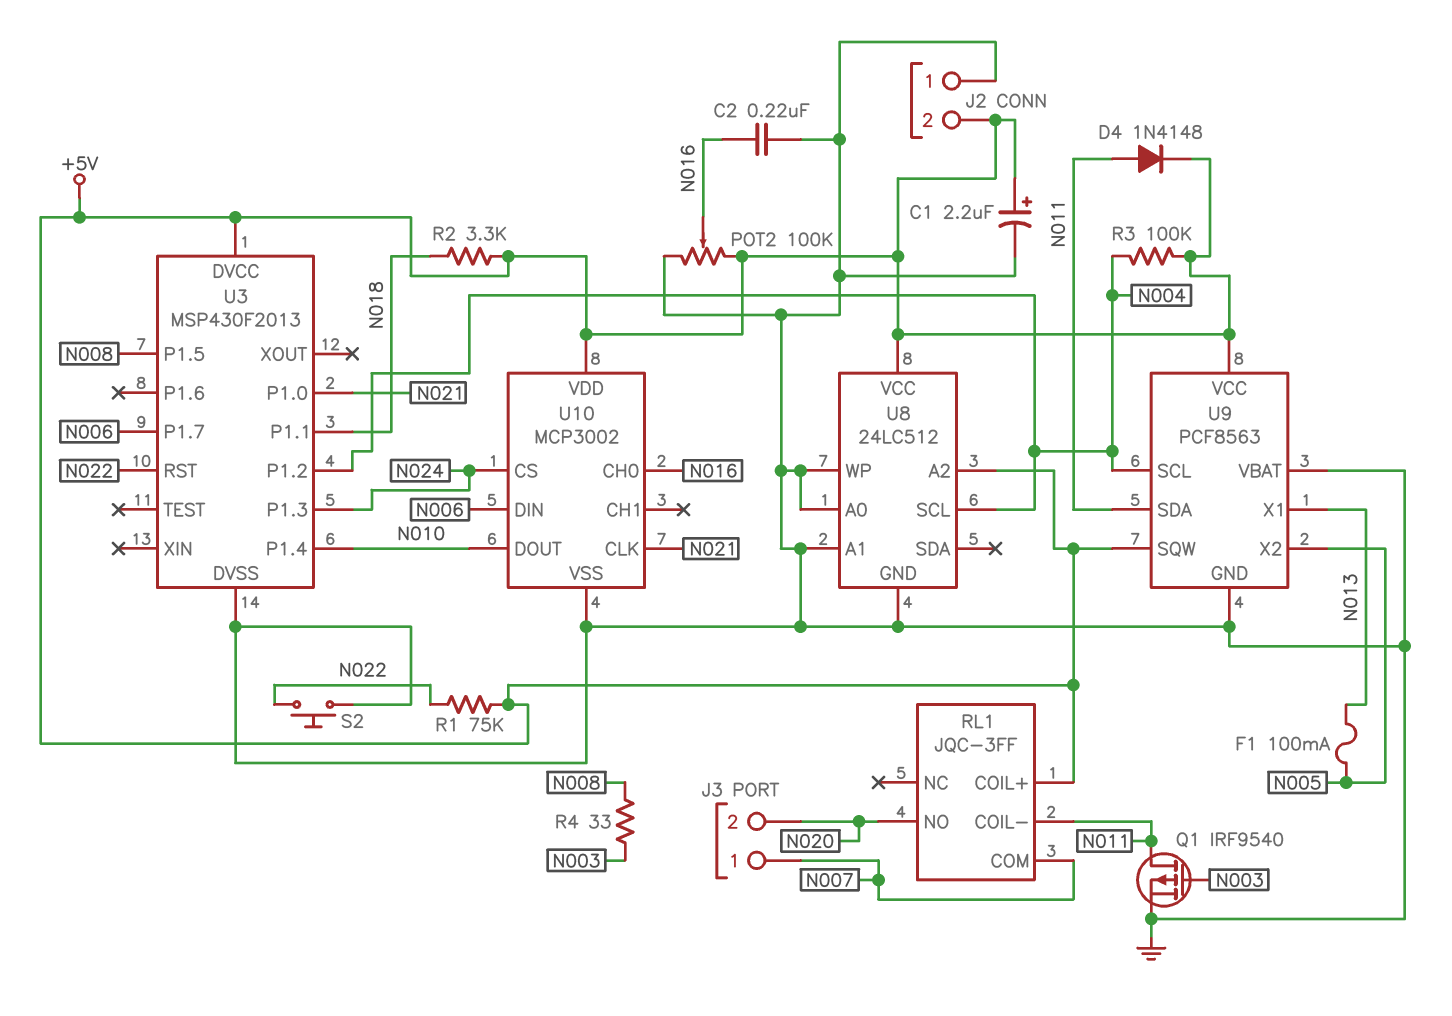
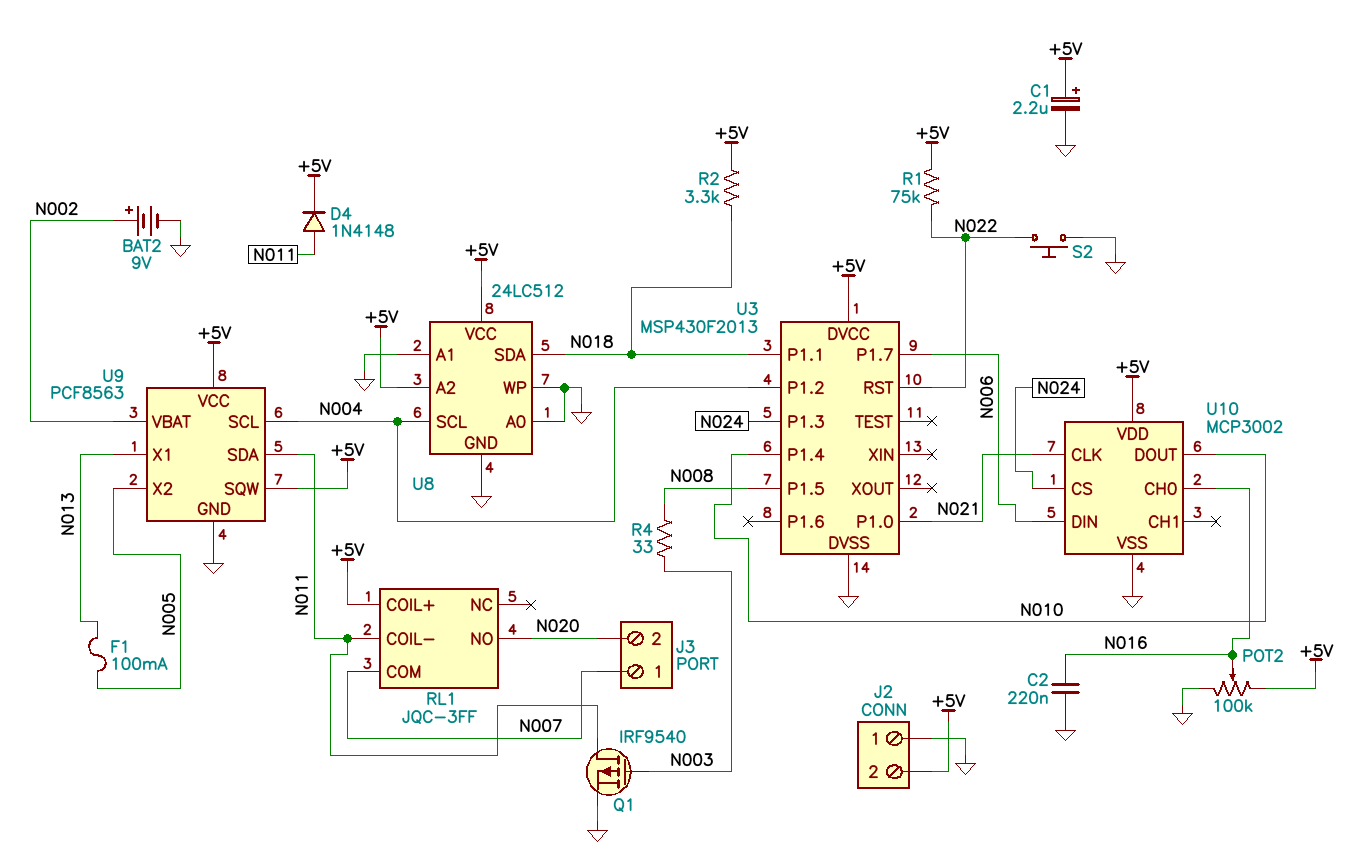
BAT2: none -> 9V (plus N002, minus GND)
R3: 100k (+5V, N004) -> none
U8 pin SDA: none -> N018
U9 pin VBAT: GND -> N002

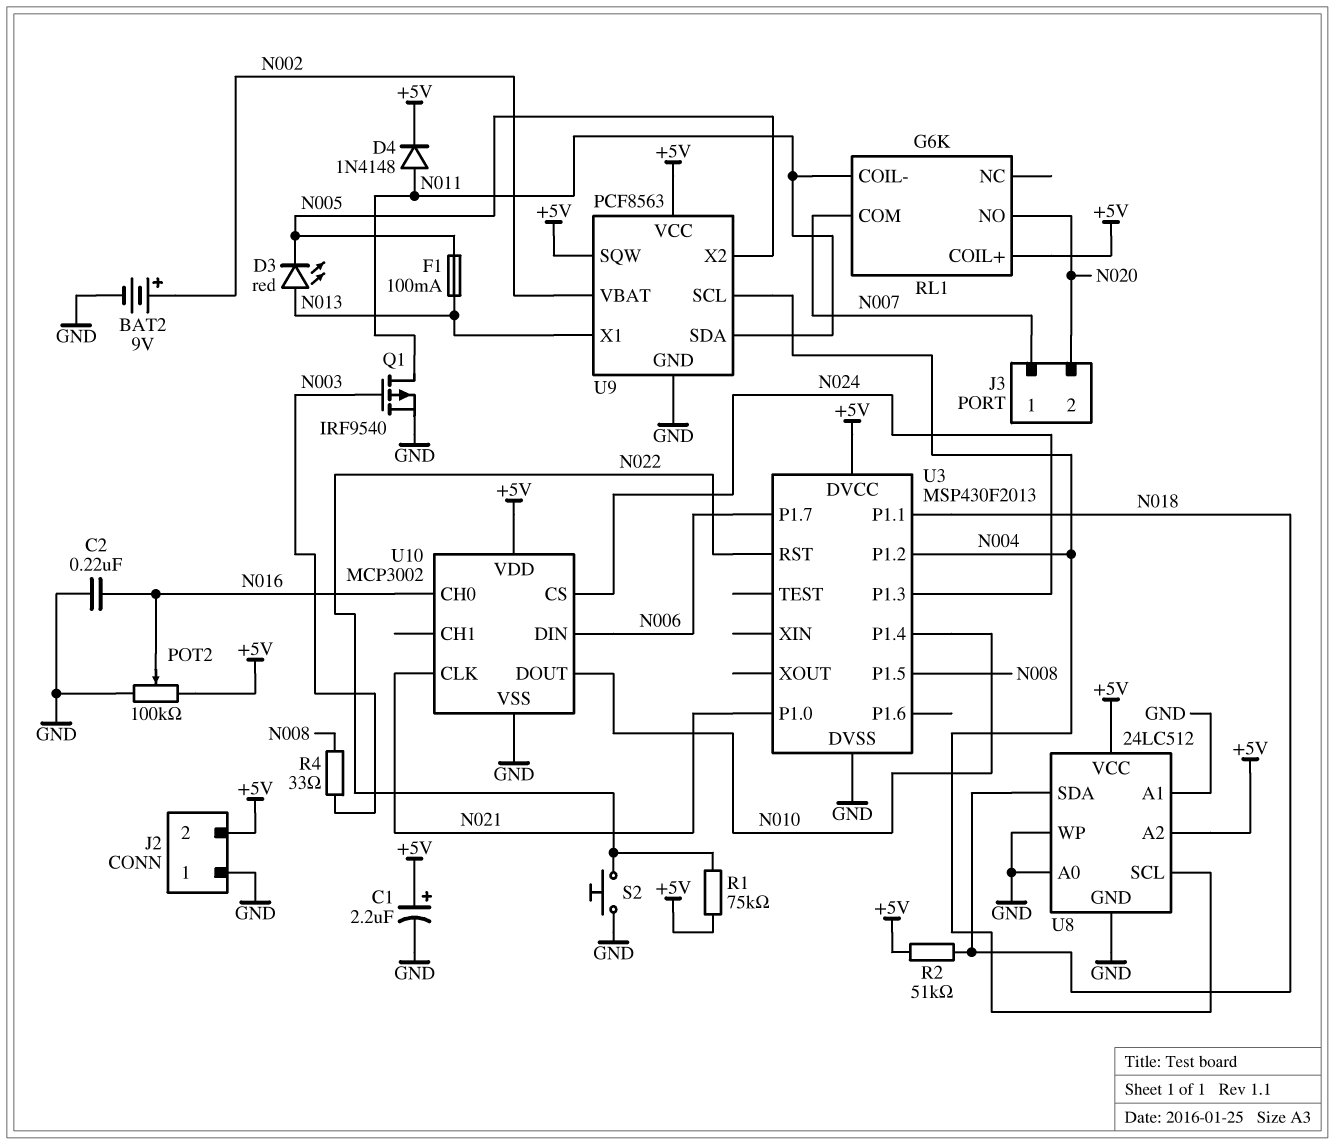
D3: none -> LED red (A N013, K N005)
R2: 3.3k (+5V, N018) -> 51k (+5V, N018)
RL1: JQC-3FF -> G6K

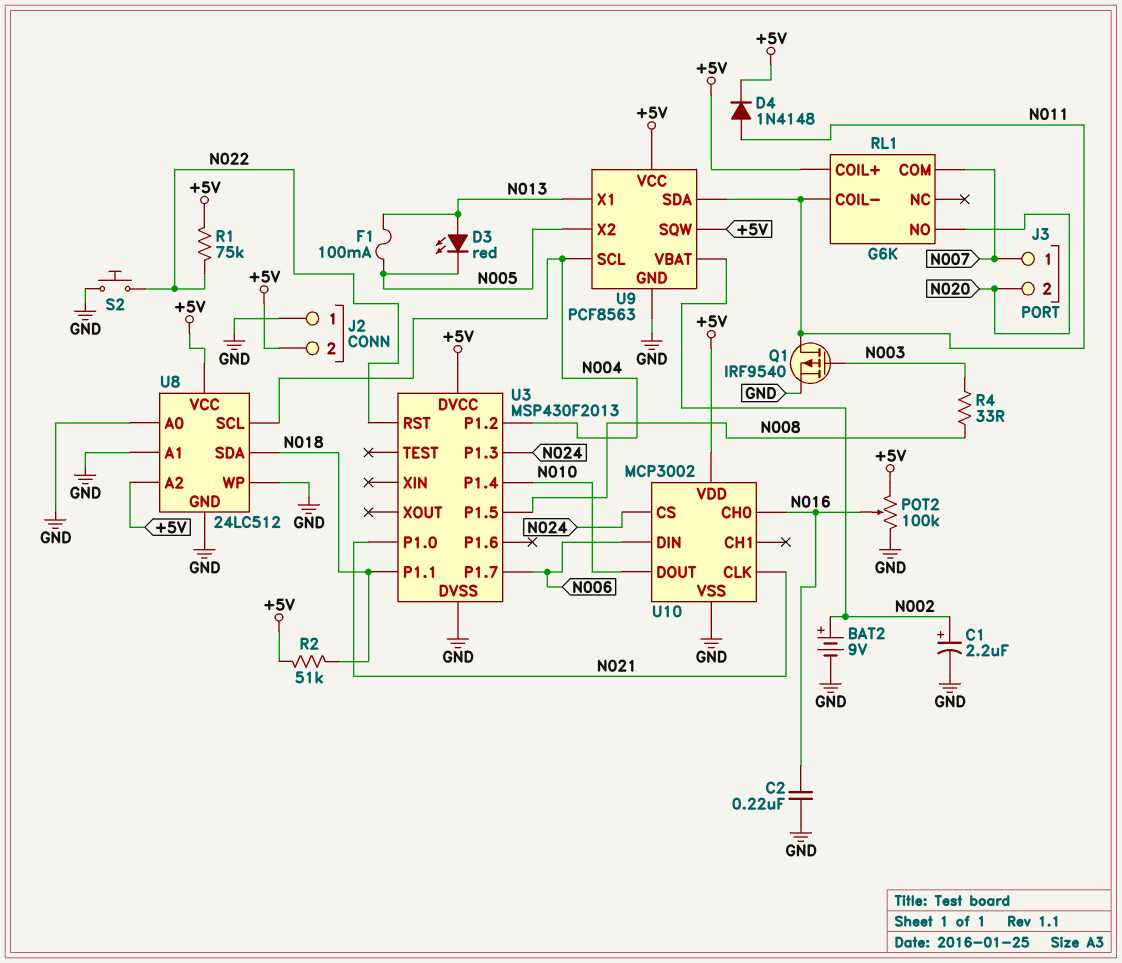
C1: 2.2uF (plus +5V, minus GND) -> 2.2uF (plus N002, minus GND)

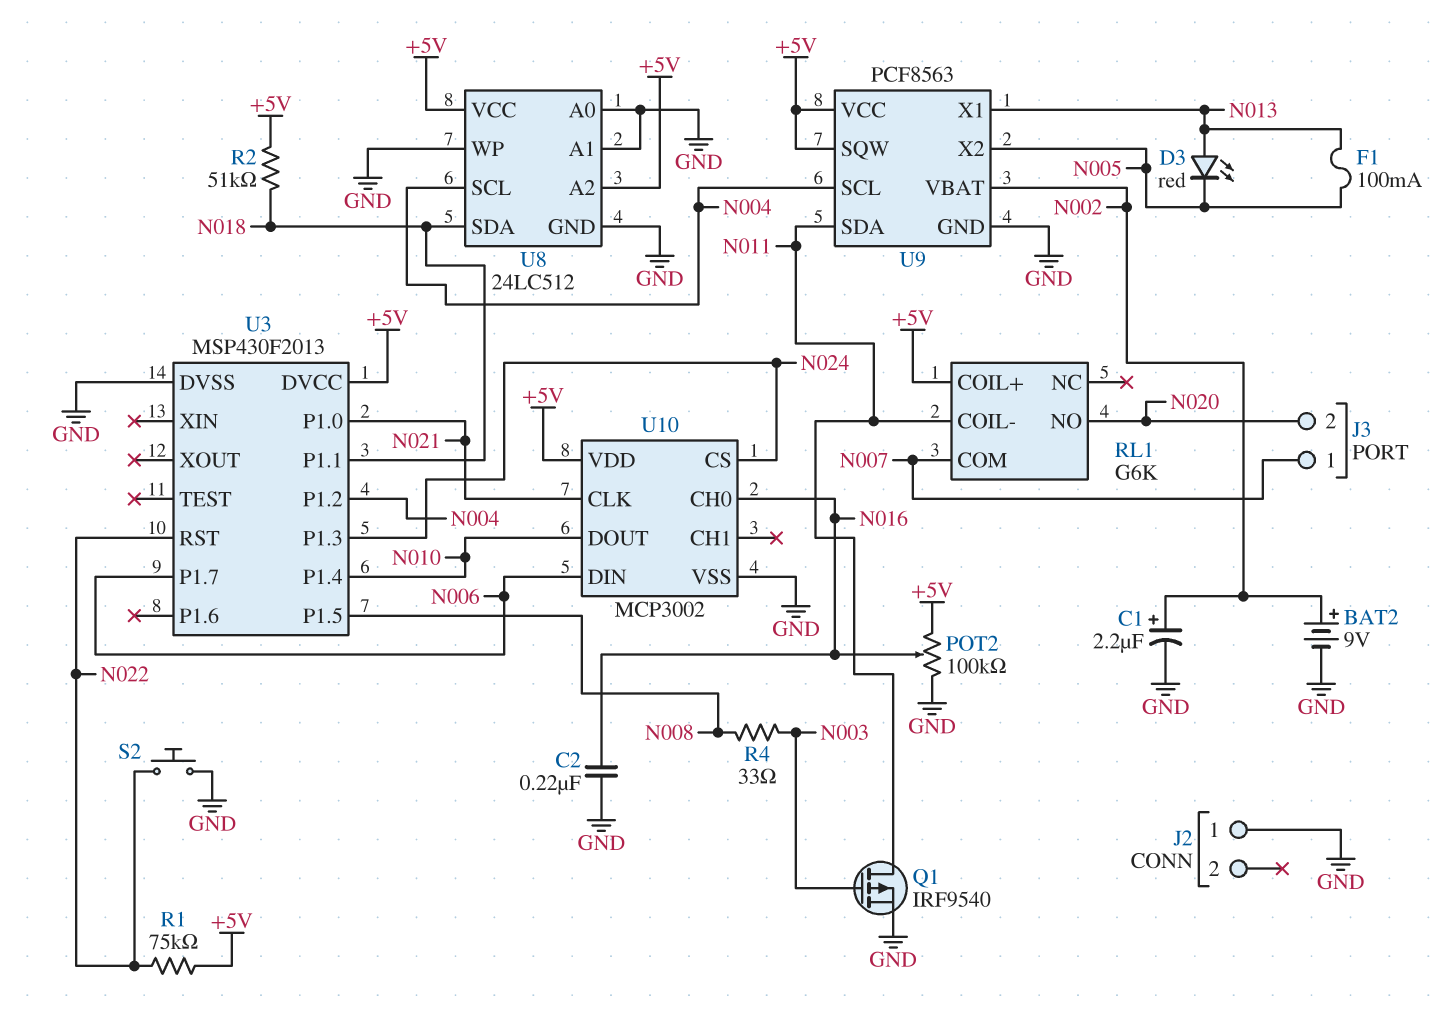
D4: diode 1N4148 (A N011, K +5V) -> none
J2 pin 2: +5V -> none

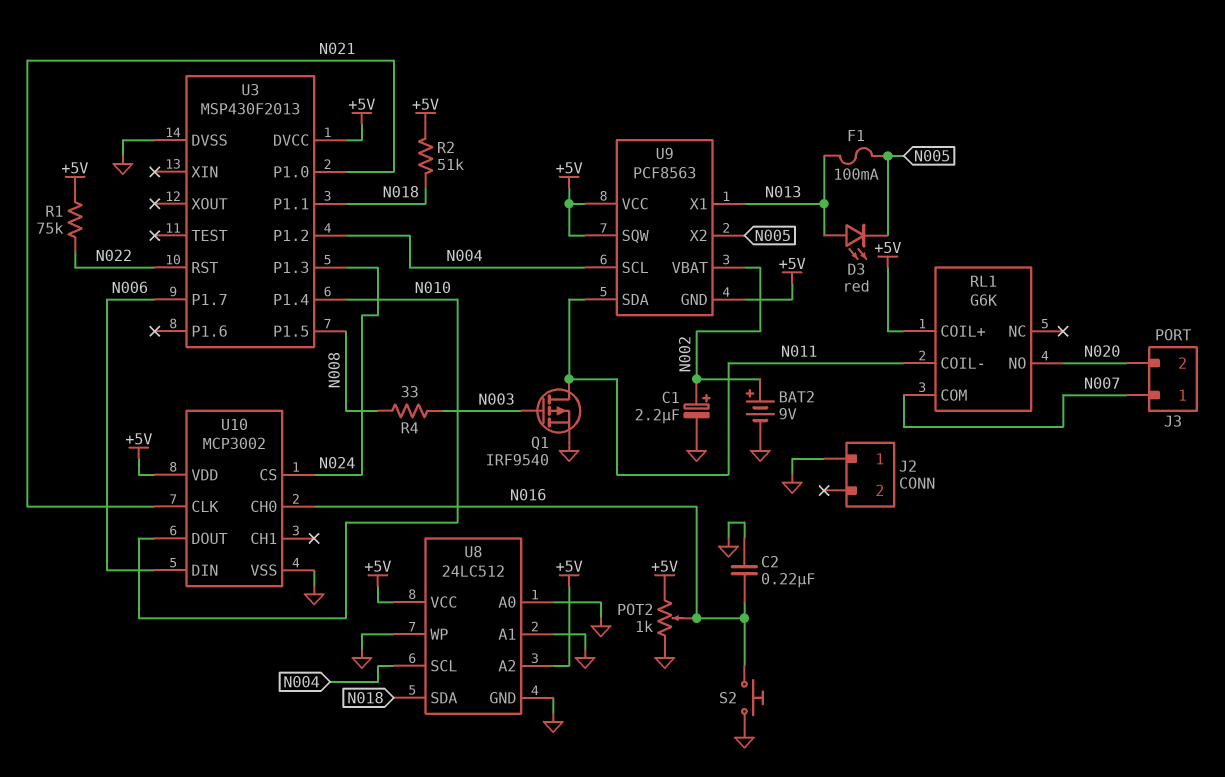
POT2: 100k (+5V, GND, wiper N016) -> 1k (+5V, GND, wiper N016)
S2: button (GND, N022) -> button (GND, N016)
U9 pin GND: GND -> +5V

